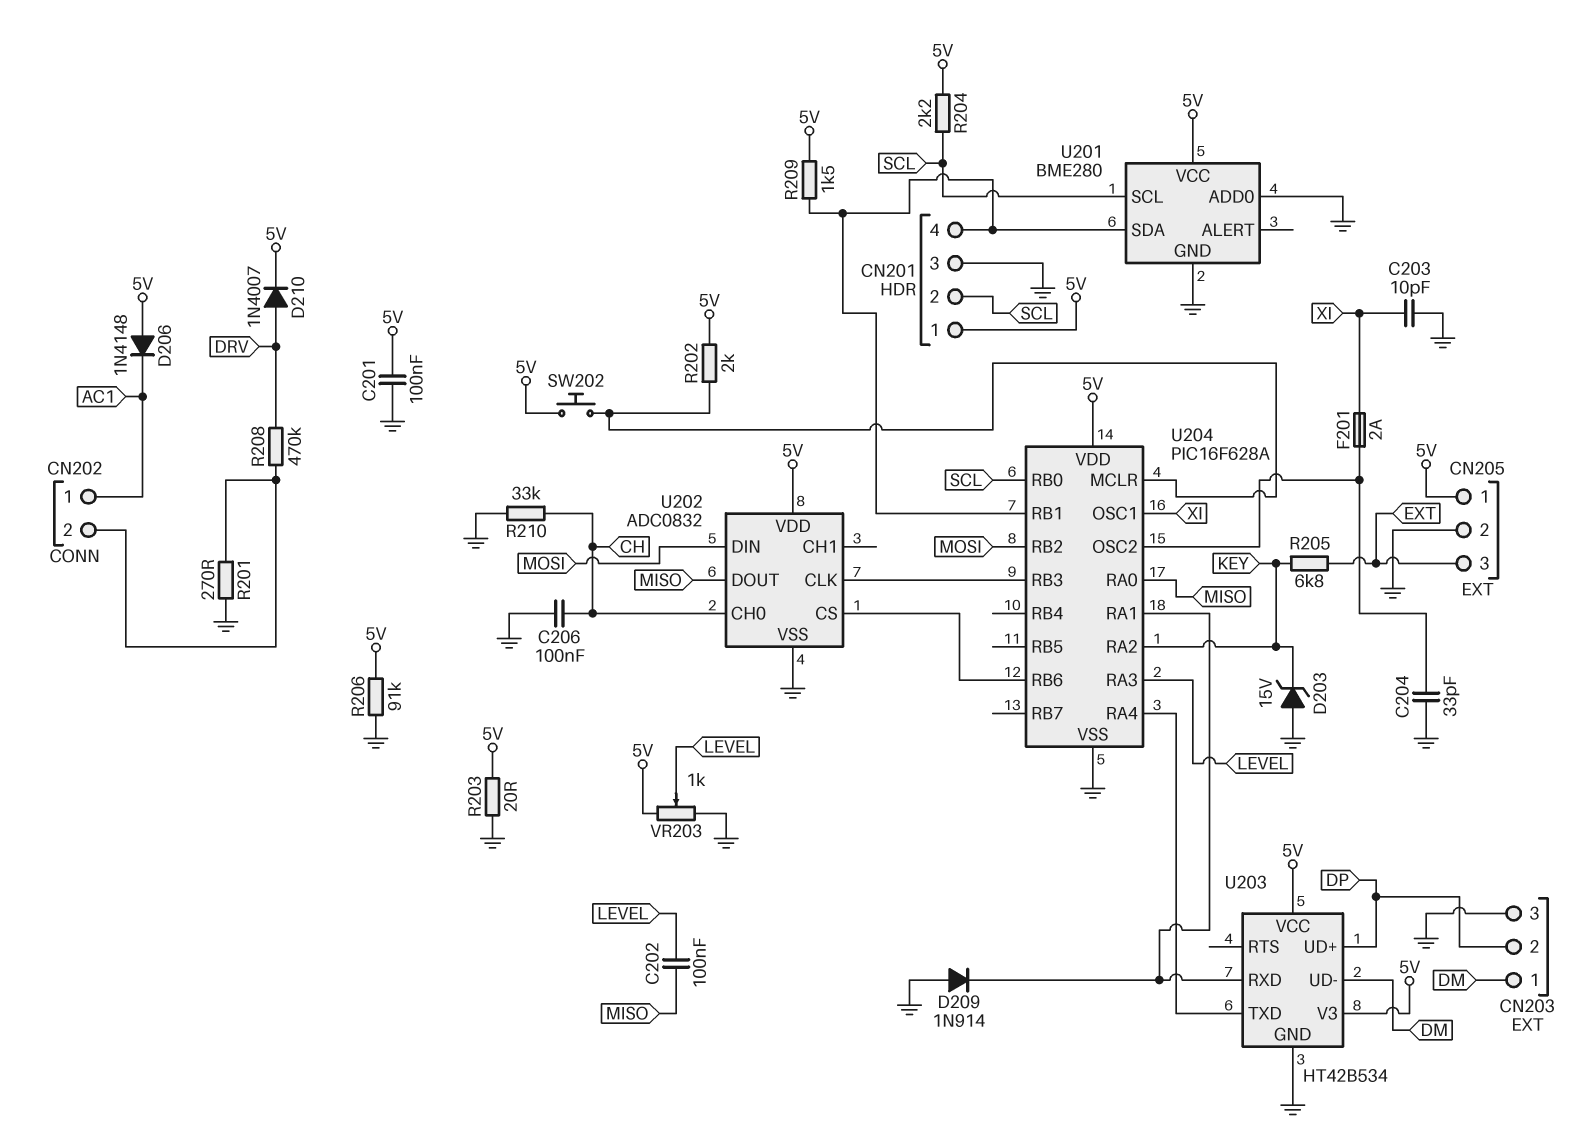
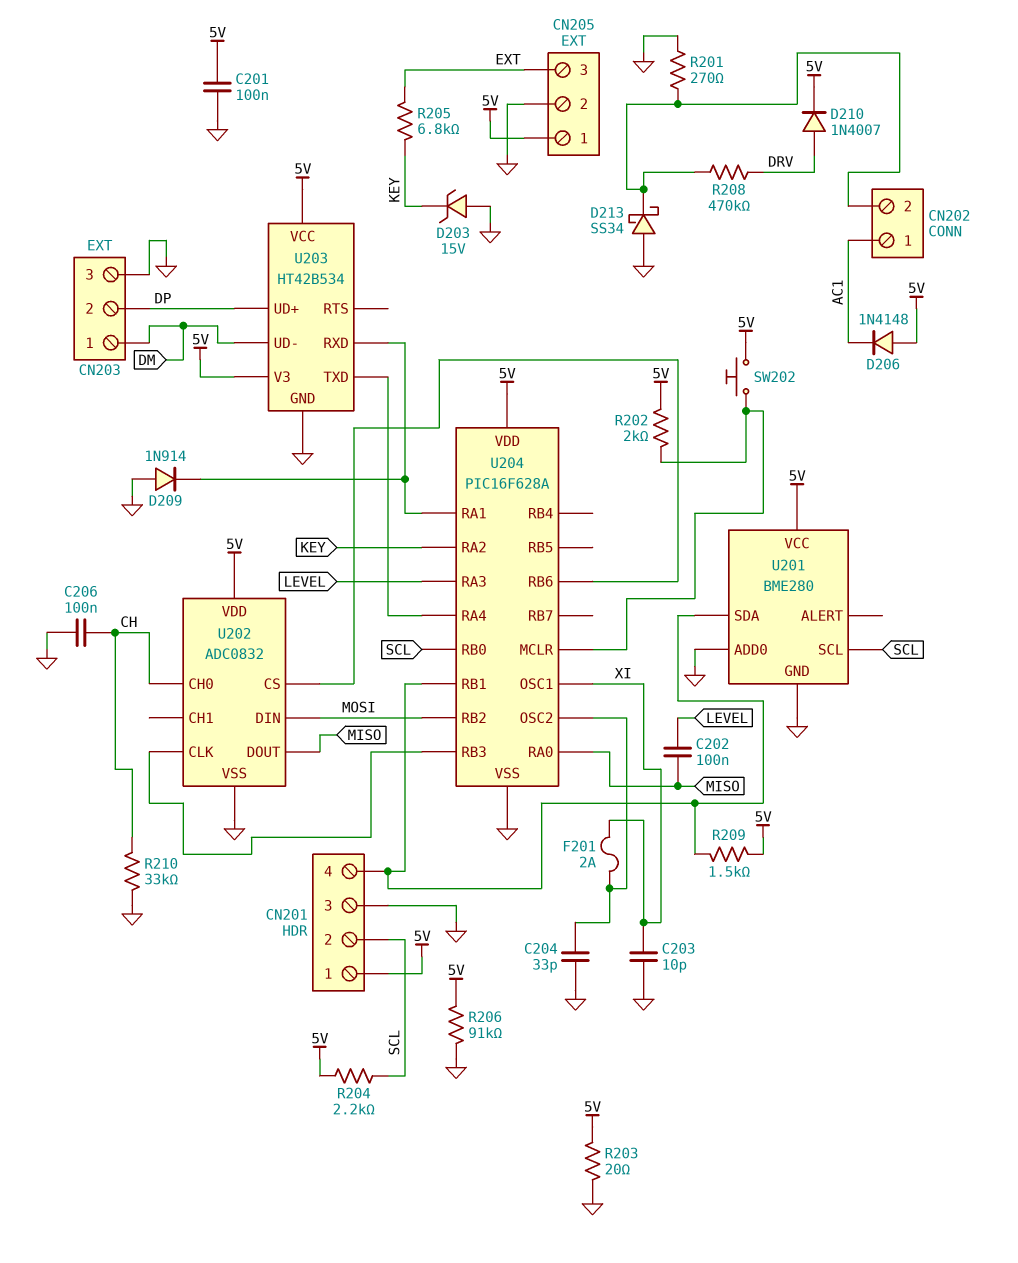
D213: none -> schottky SS34 (A GND, K CN202/2)
VR203: 1k (5V, GND, wiper LEVEL) -> none

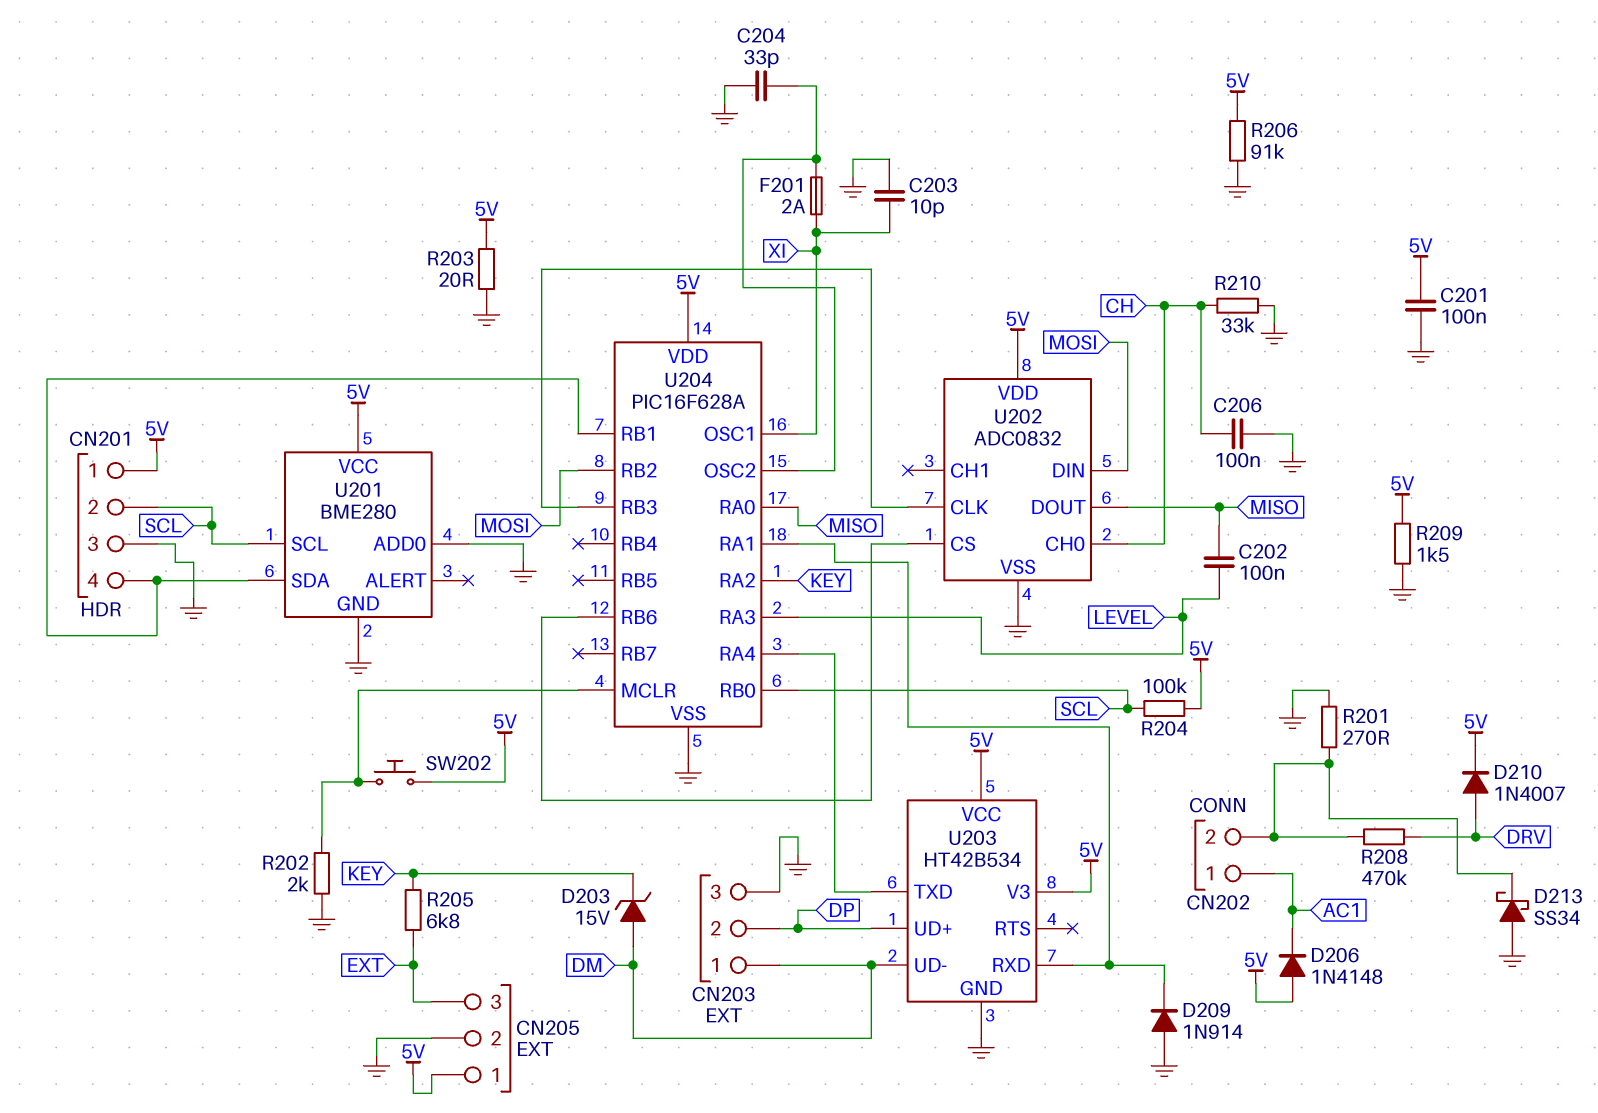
D203: zener 15V (A GND, K KEY) -> zener 15V (A DM, K KEY)
R202: 2k (5V, U204/MCLR) -> 2k (GND, U204/MCLR)
R204: 2.2k (5V, SCL) -> 100k (5V, SCL)
R209: 1.5k (5V, CN201/4) -> 1.5k (5V, GND)

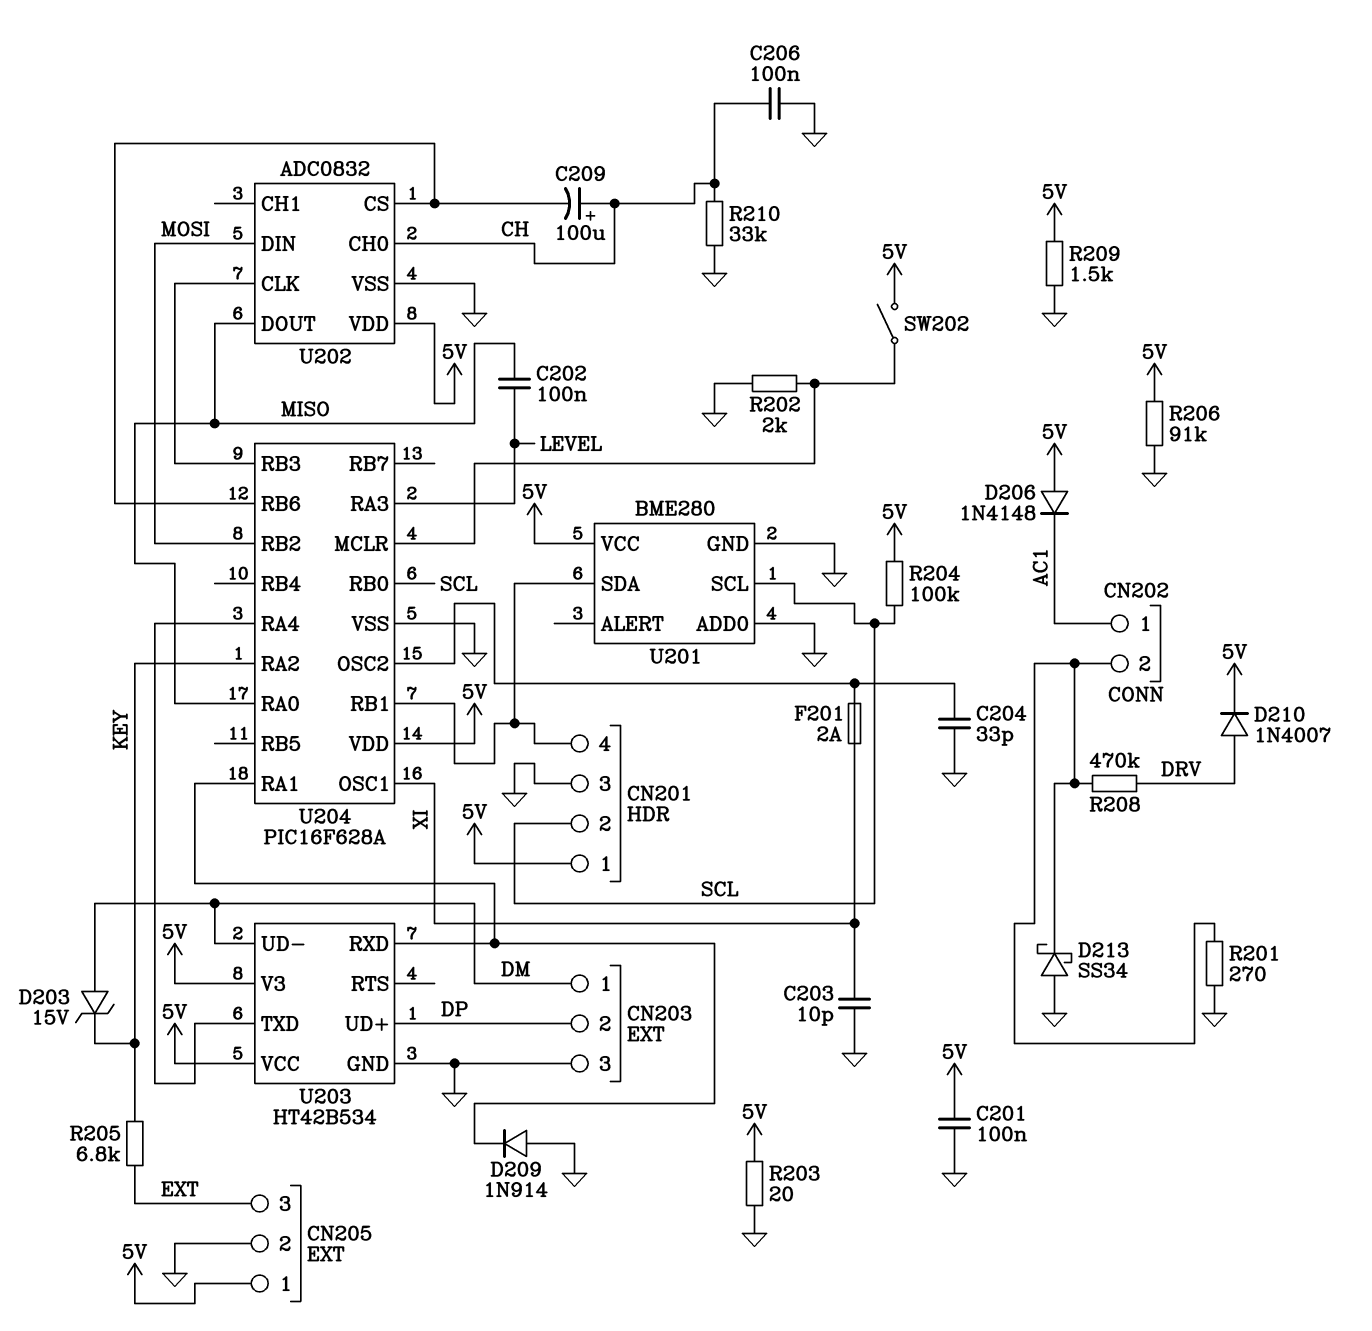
C209: none -> 100uF (plus CH, minus U202/CS)
SW202: button (5V, U204/MCLR) -> switch (5V, U204/MCLR)

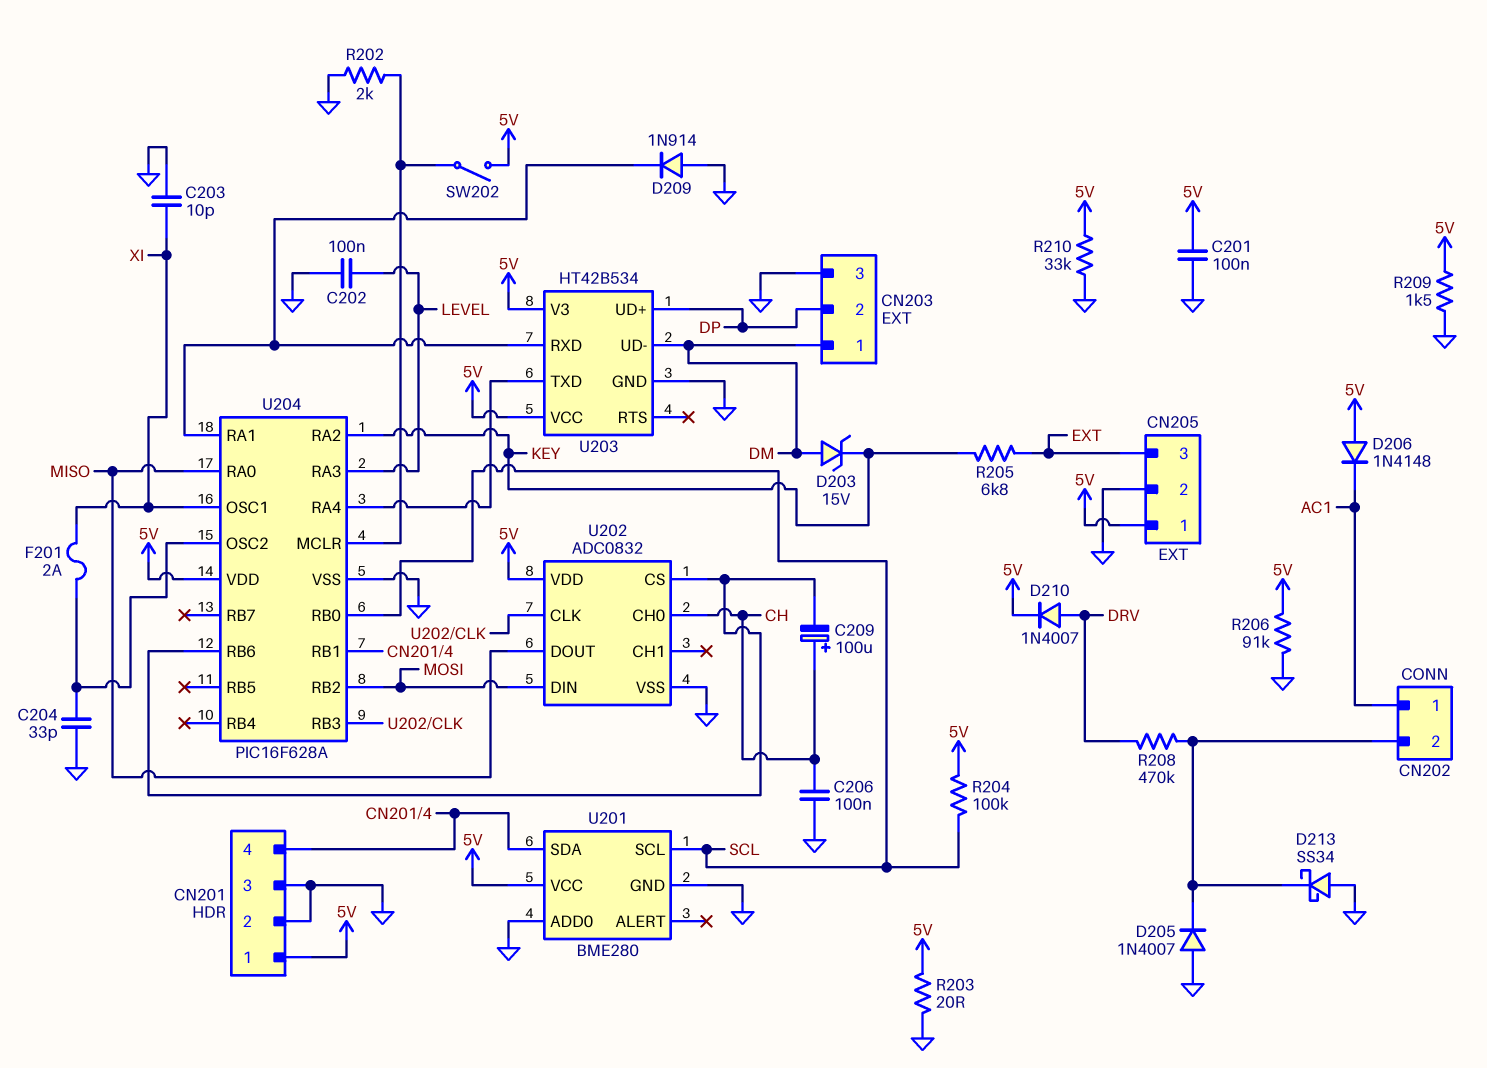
C202: 100nF (LEVEL, MISO) -> 100nF (GND, LEVEL)
CN201 pin 2: SCL -> GND
D205: none -> diode 1N4007 (A GND, K CN202/2)
R201: 270 (CN202/2, GND) -> none
R210: 33k (CH, GND) -> 33k (5V, GND)

